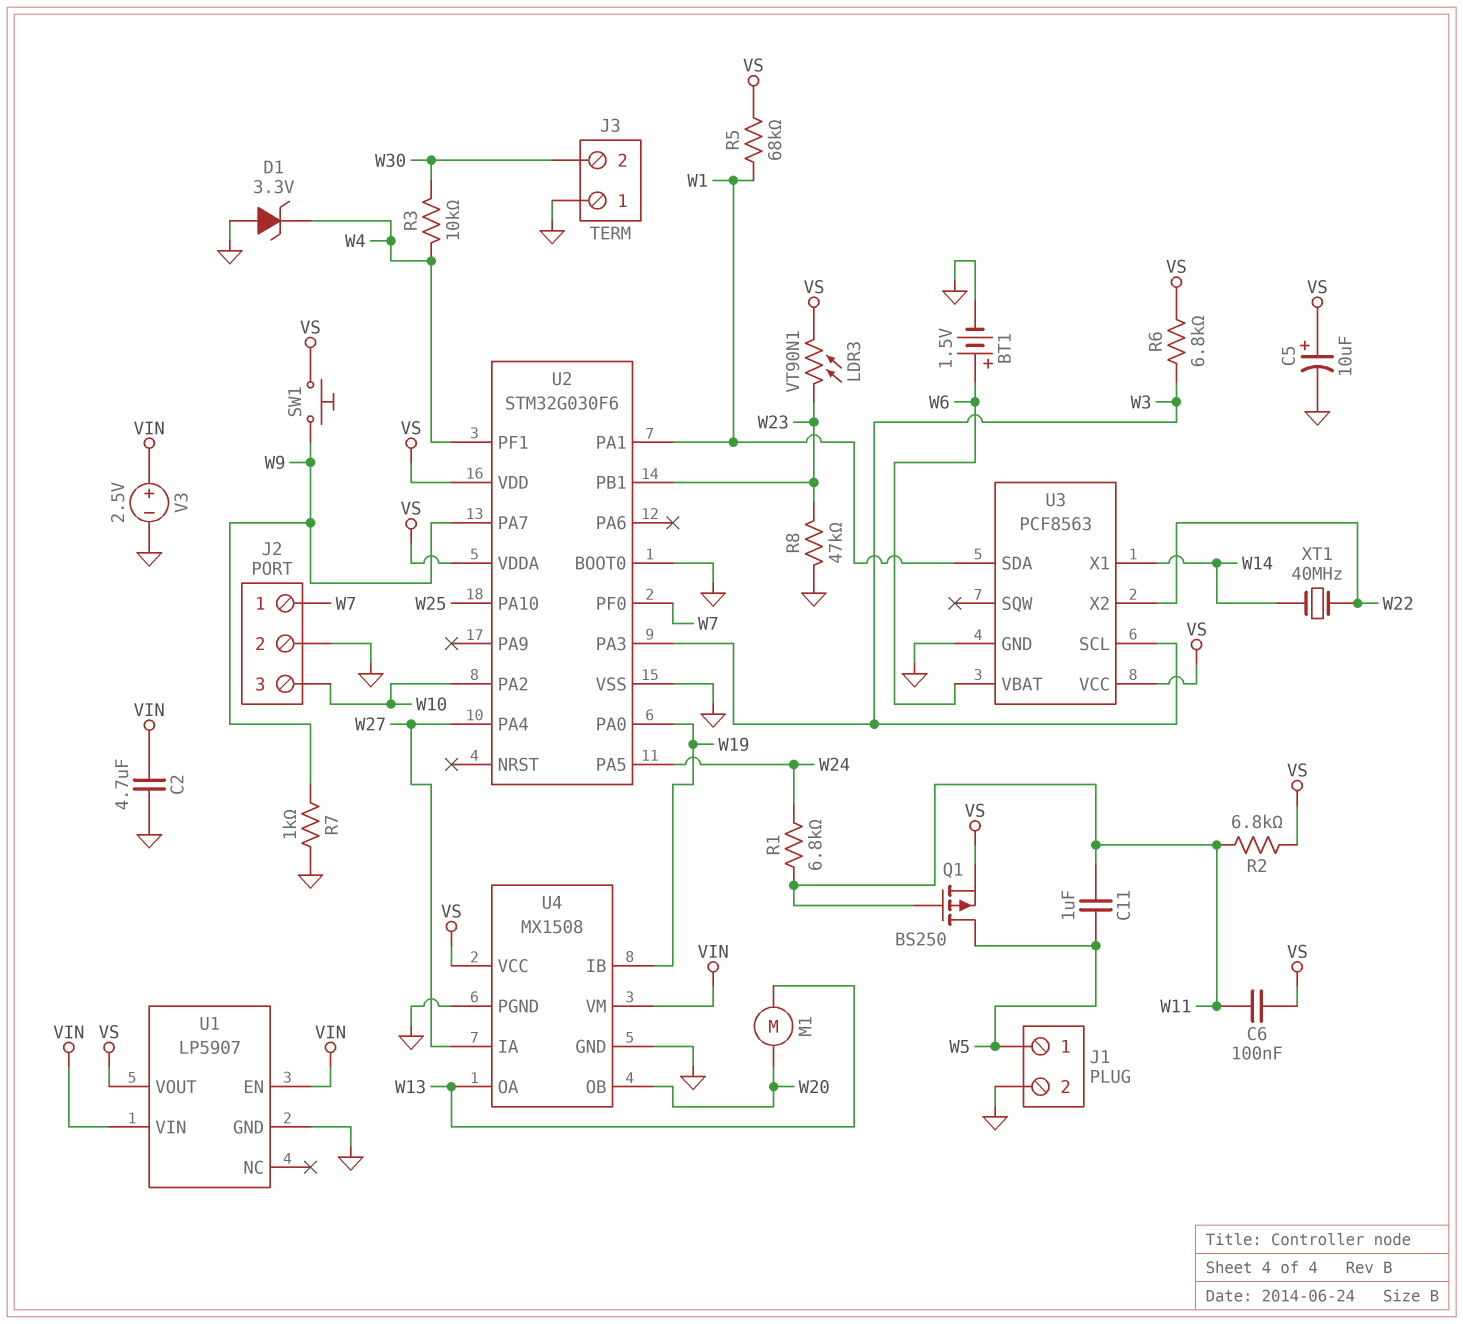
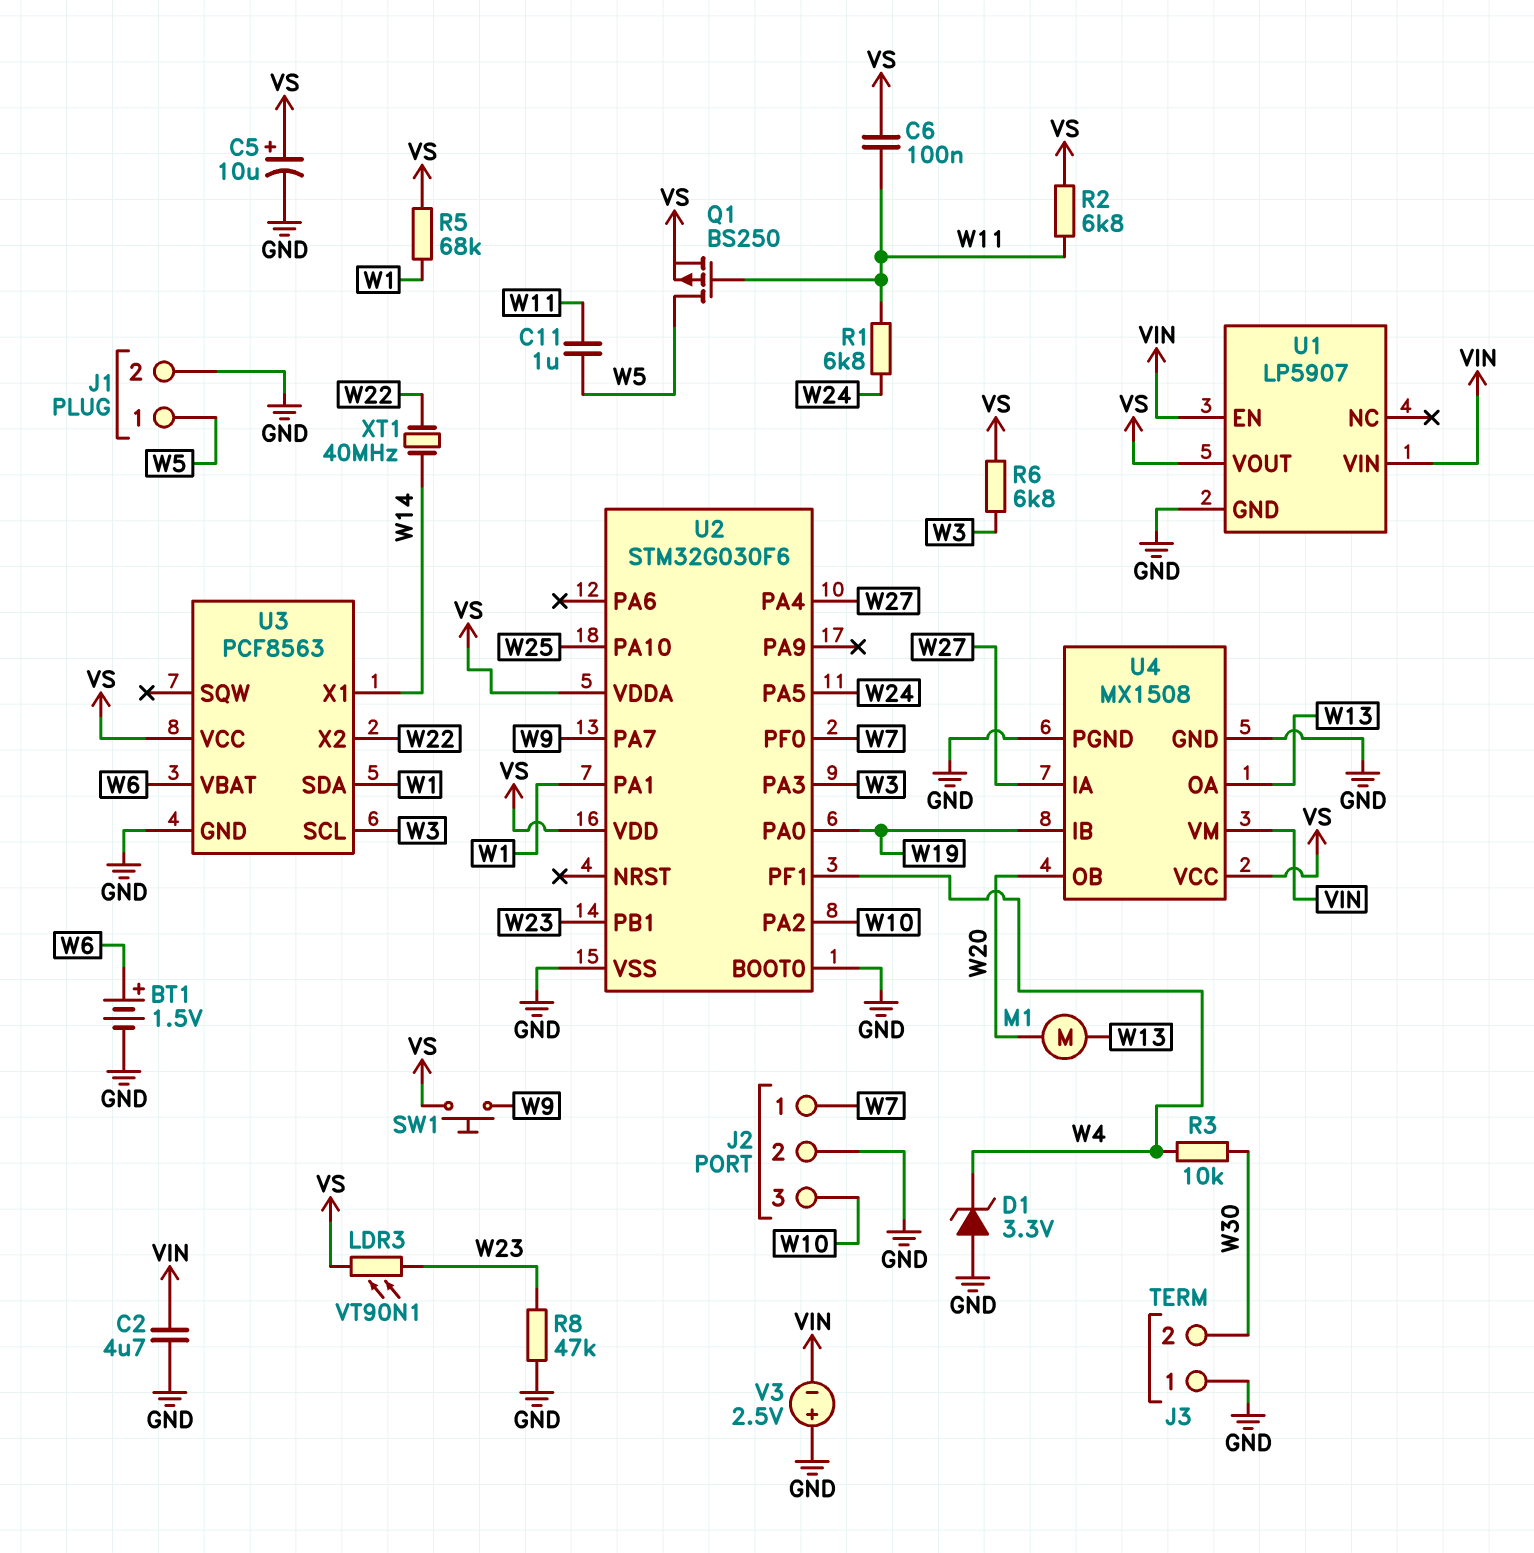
R7: 1k (GND, W9) -> none
V3: 2.5V (plus VIN, minus GND) -> 2.5V (plus GND, minus VIN)

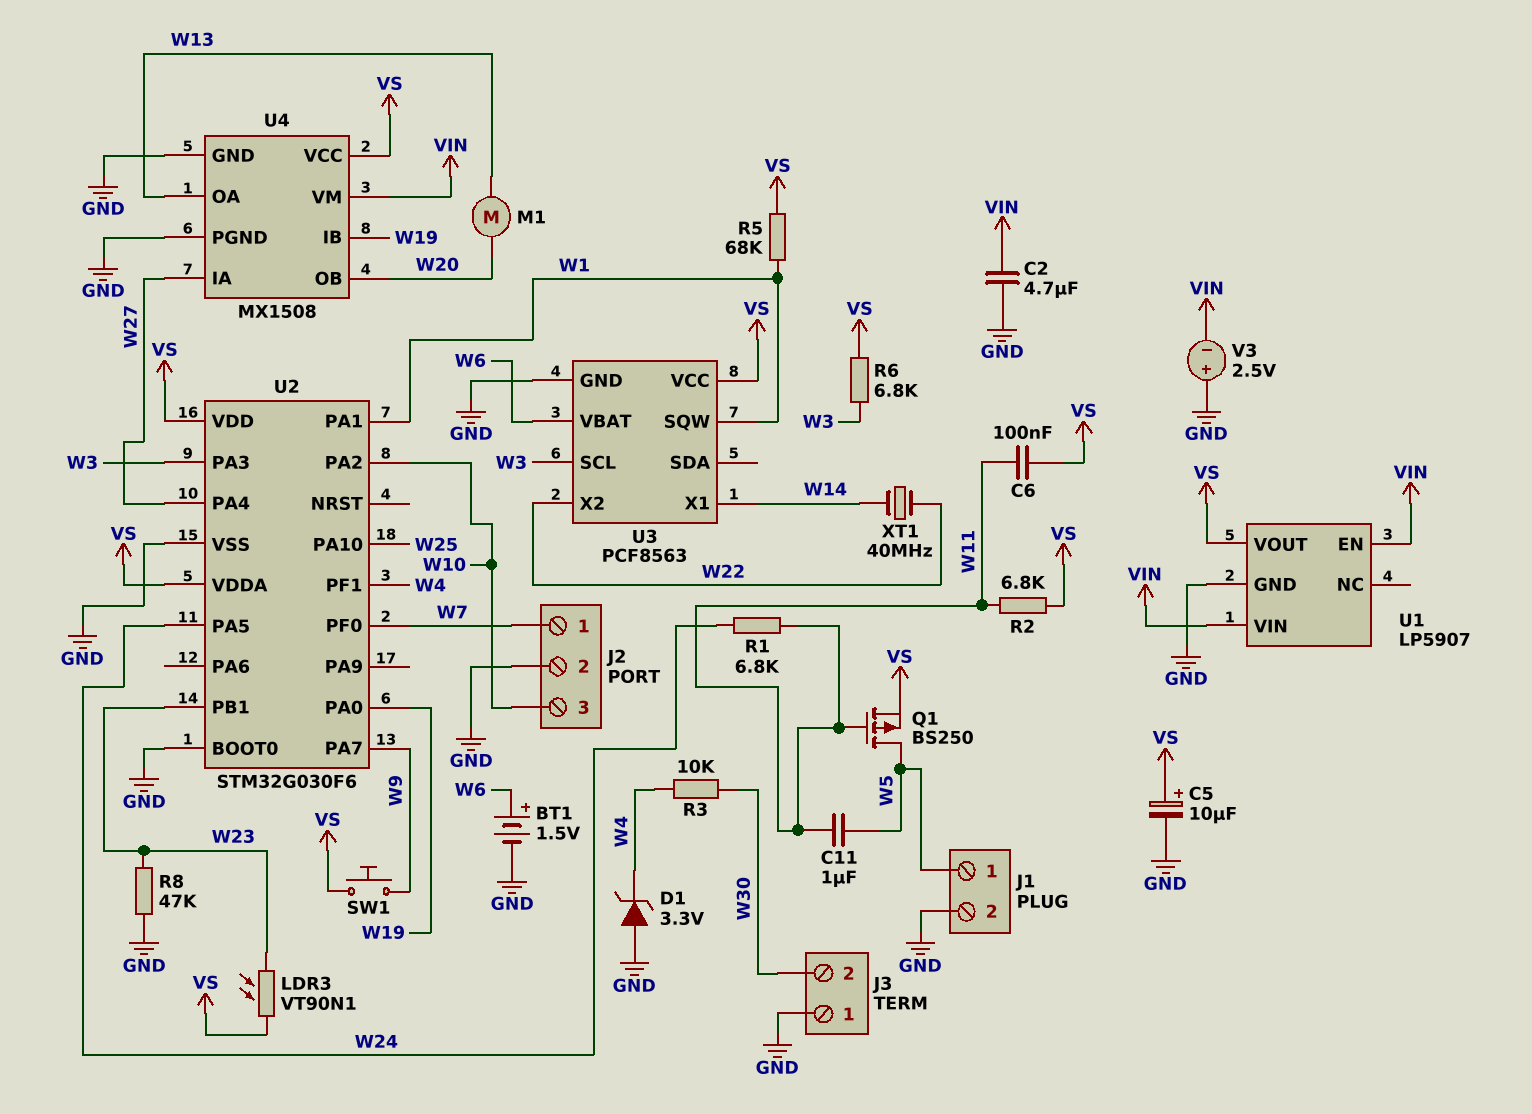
U3 pin SDA: W1 -> none
U3 pin SQW: none -> W1

